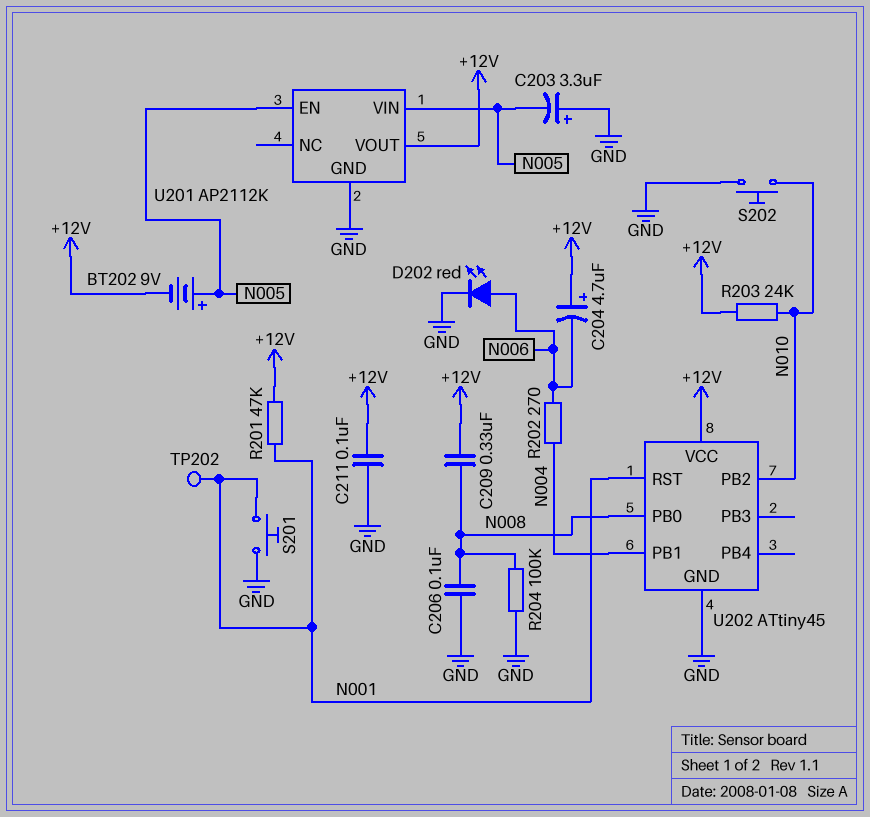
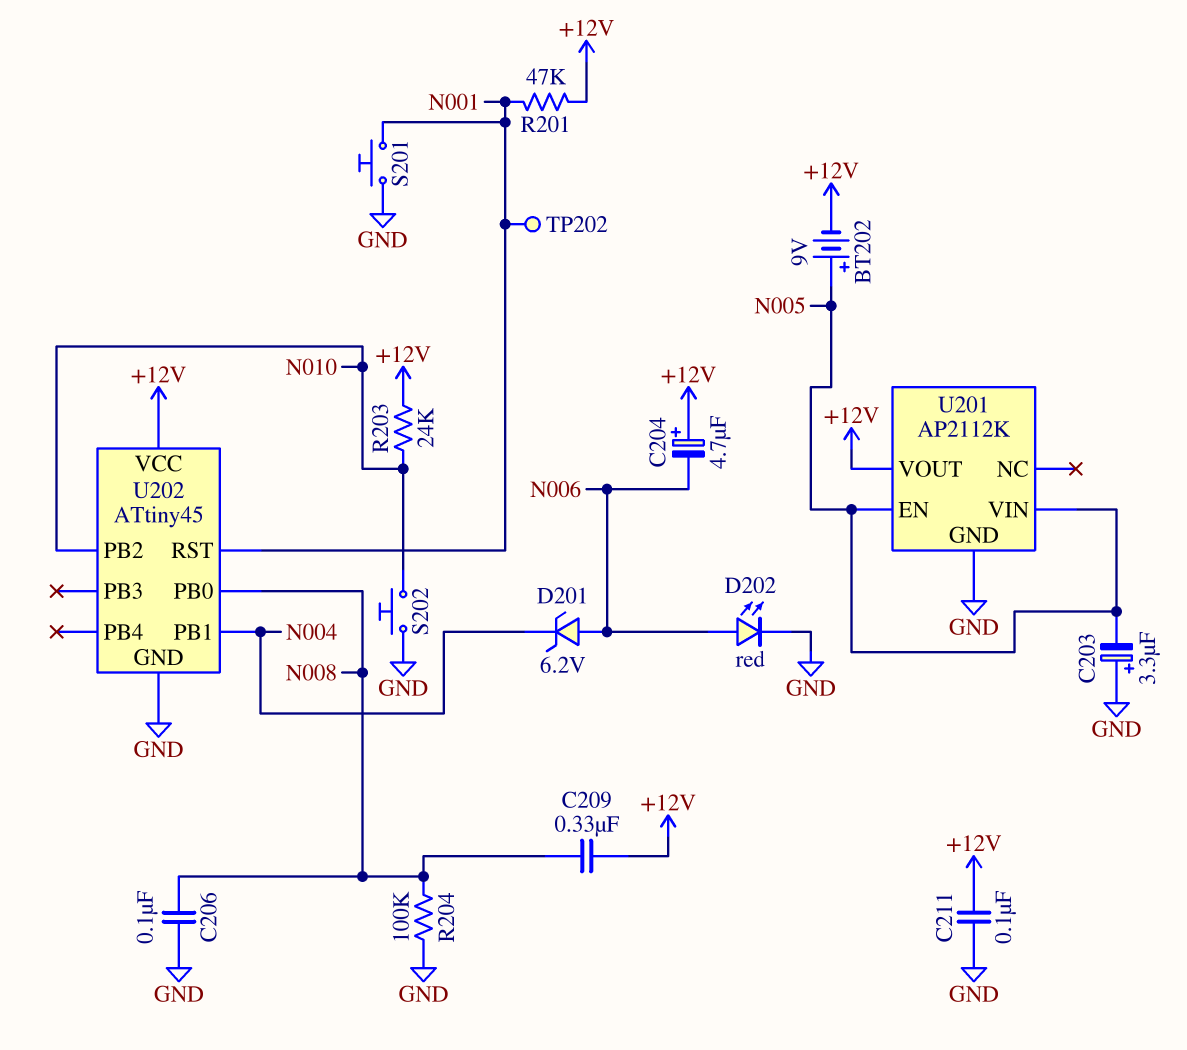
D201: none -> zener 6.2V (A N006, K N004)
R202: 270 (N004, N006) -> none

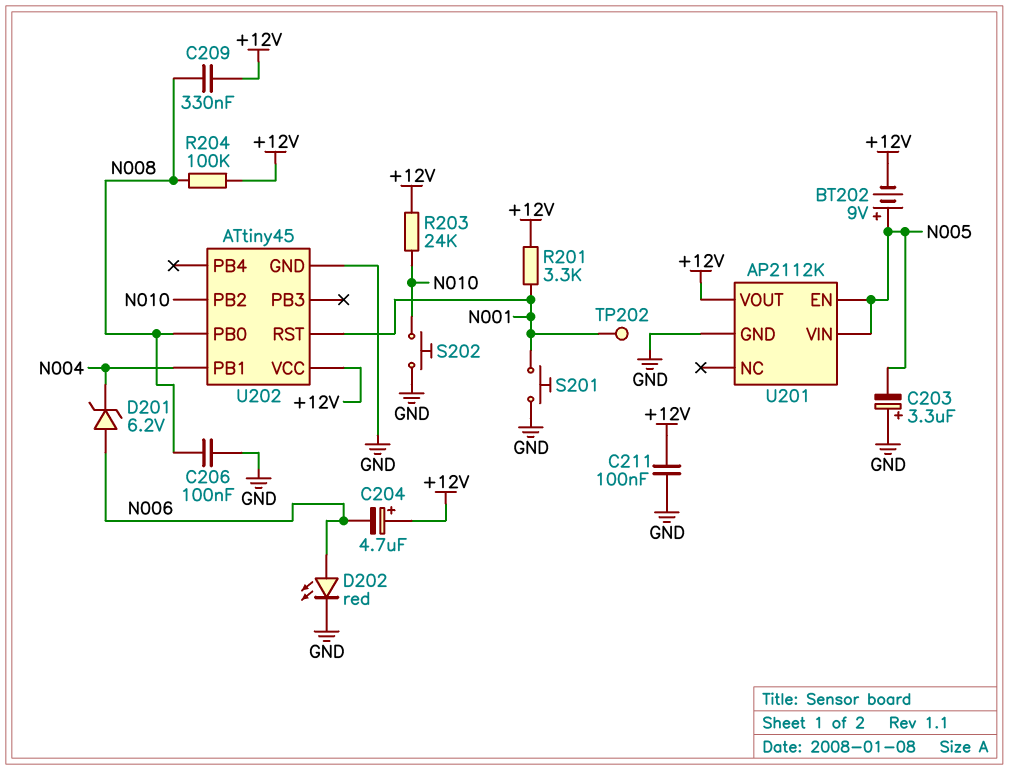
R201: 47k (+12V, N001) -> 3.3k (+12V, N001)
R204: 100k (GND, N008) -> 100k (+12V, N008)

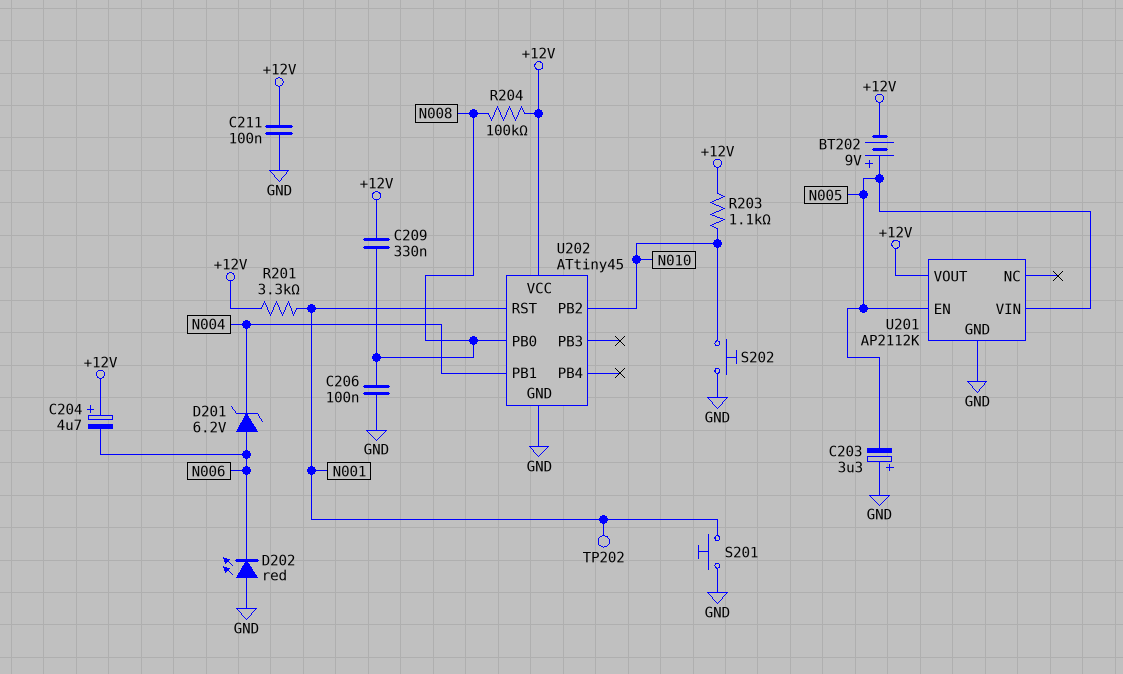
D202: LED red (A N006, K GND) -> LED red (A GND, K N006)
R203: 24k (+12V, N010) -> 1.1k (+12V, N010)

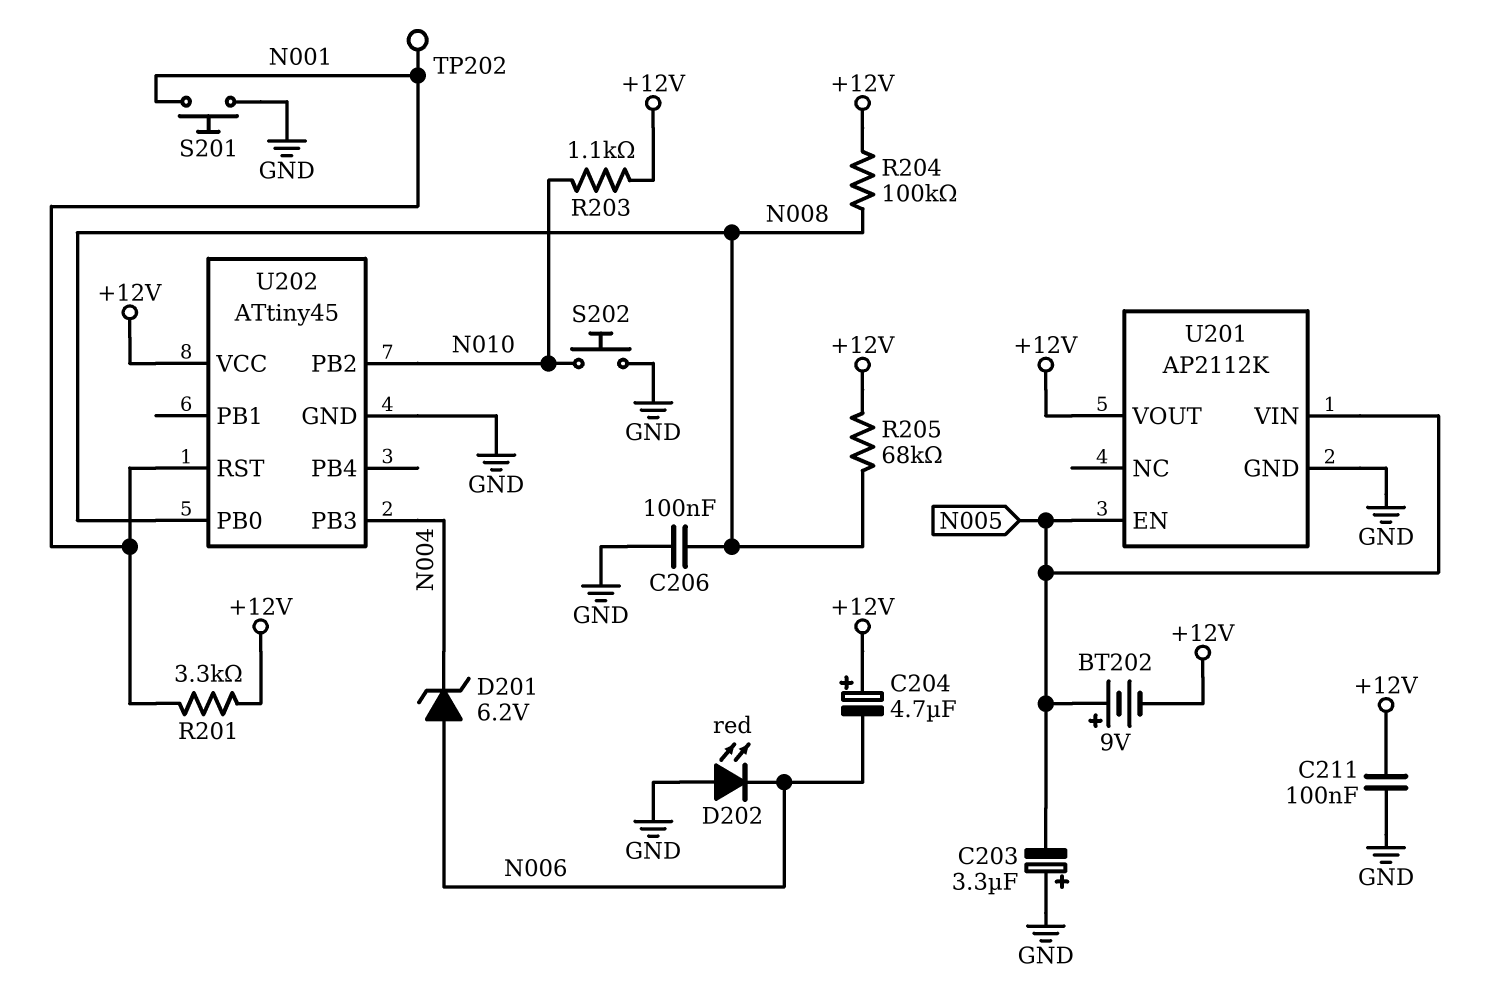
C209: 330nF (+12V, N008) -> none
R205: none -> 68k (+12V, N008)
U202 pin PB1: N004 -> none
U202 pin PB3: none -> N004

